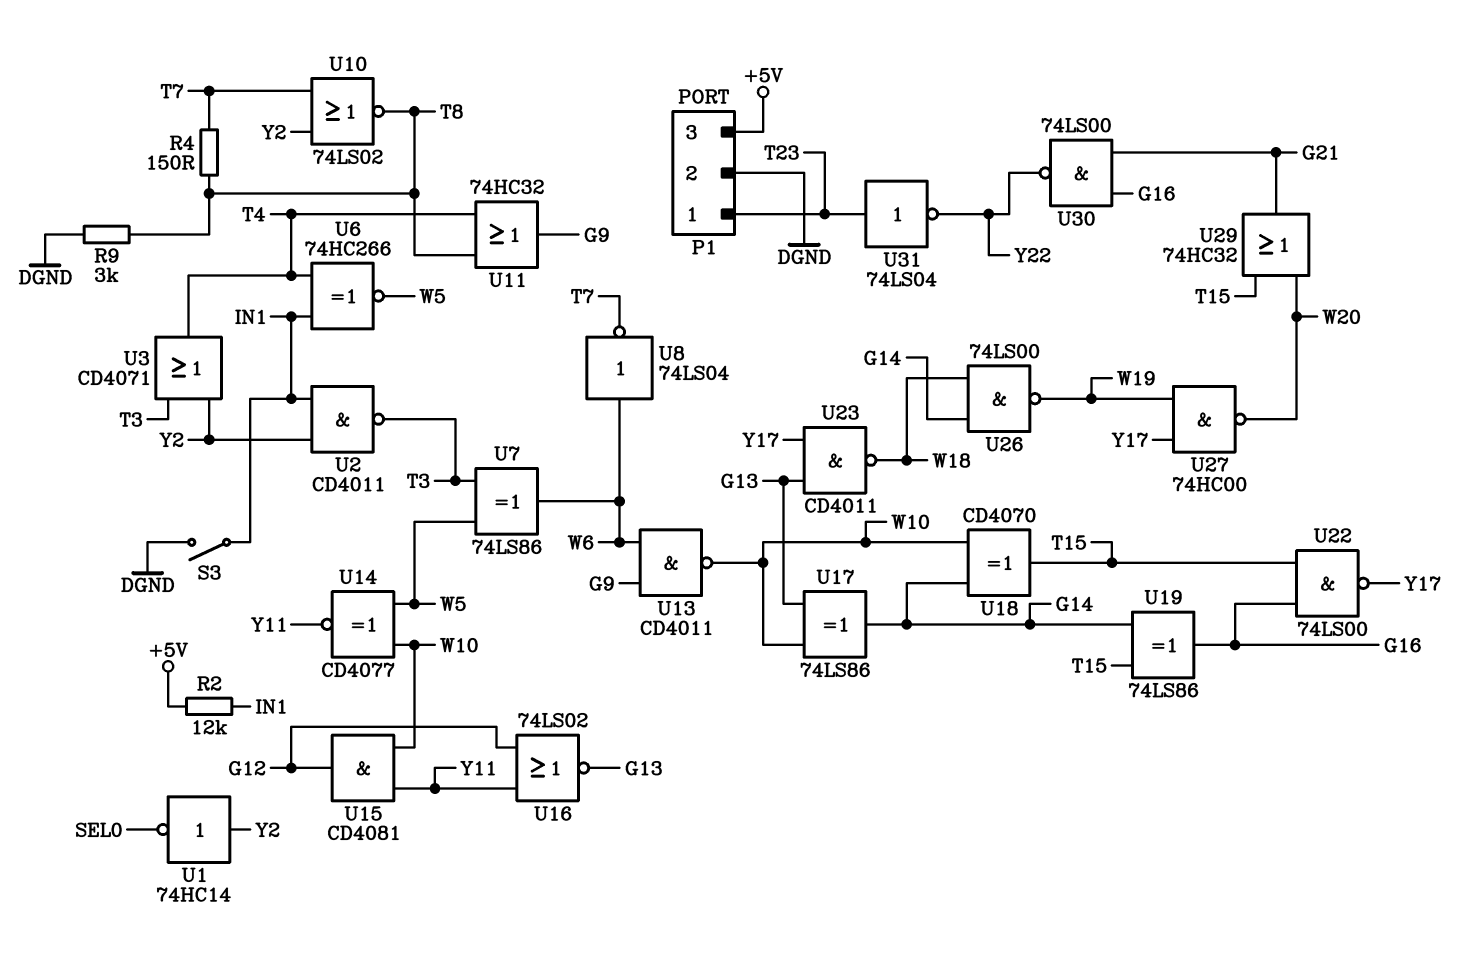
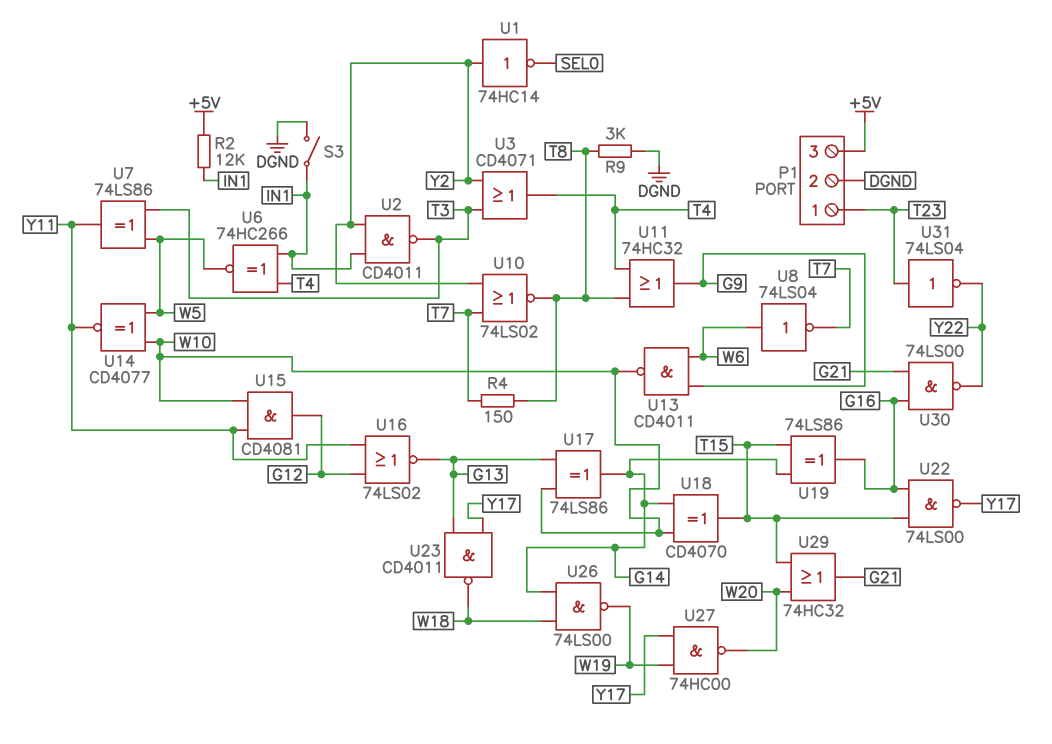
U7: XOR 74LS86 (in T3, in W5, out W6) -> XOR 74LS86 (in T3, in W5, out Y11)

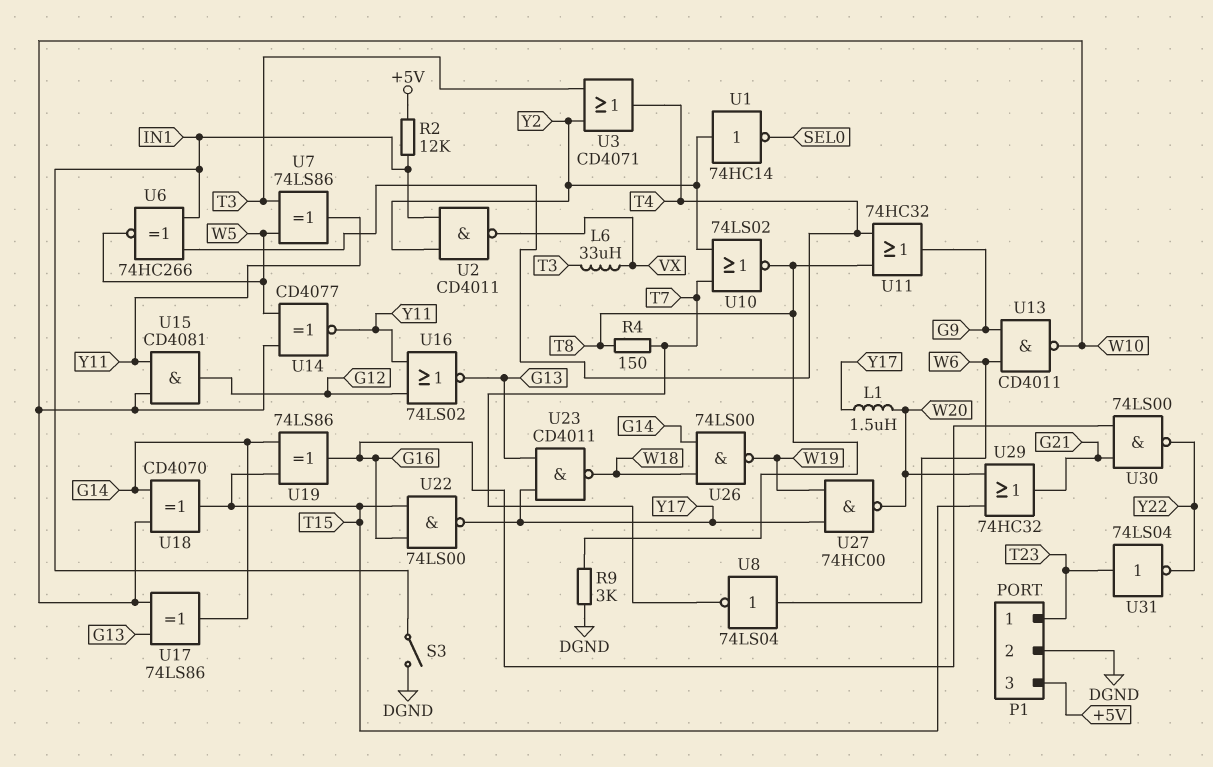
L1: none -> 1.5uH (W20, Y17)
L6: none -> 33uH (T3, VX)
U2: NAND CD4011 (in IN1, in Y2, out T3) -> NAND CD4011 (in IN1, in Y2, out VX)

